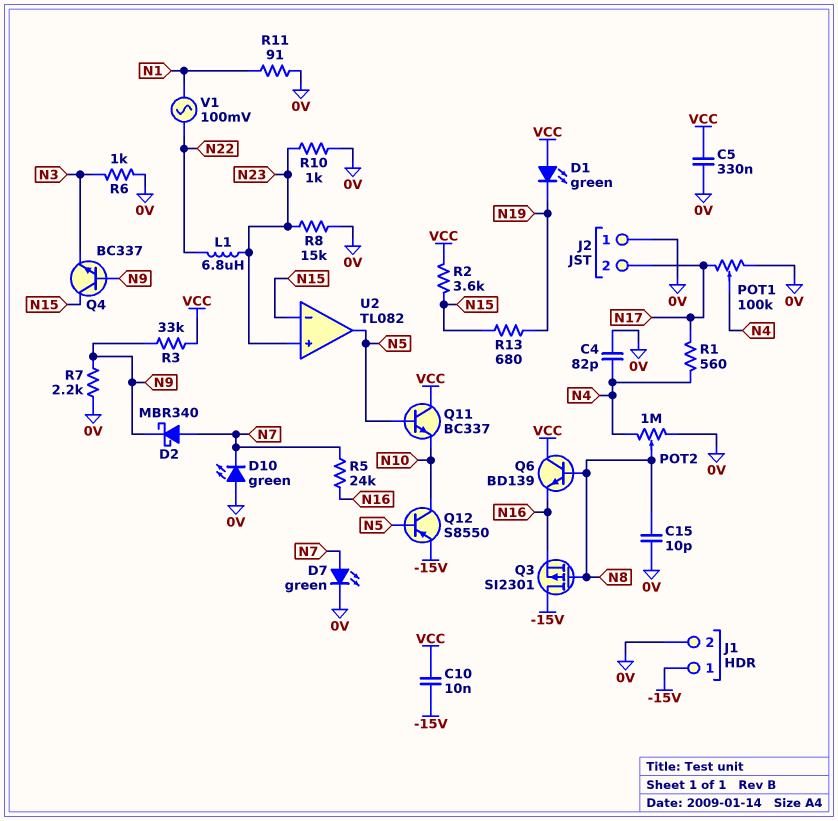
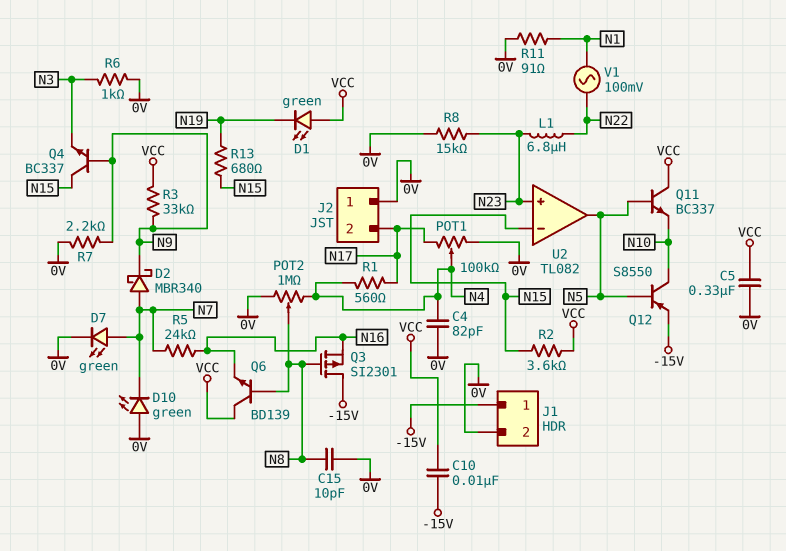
R10: 1k (0V, N23) -> none

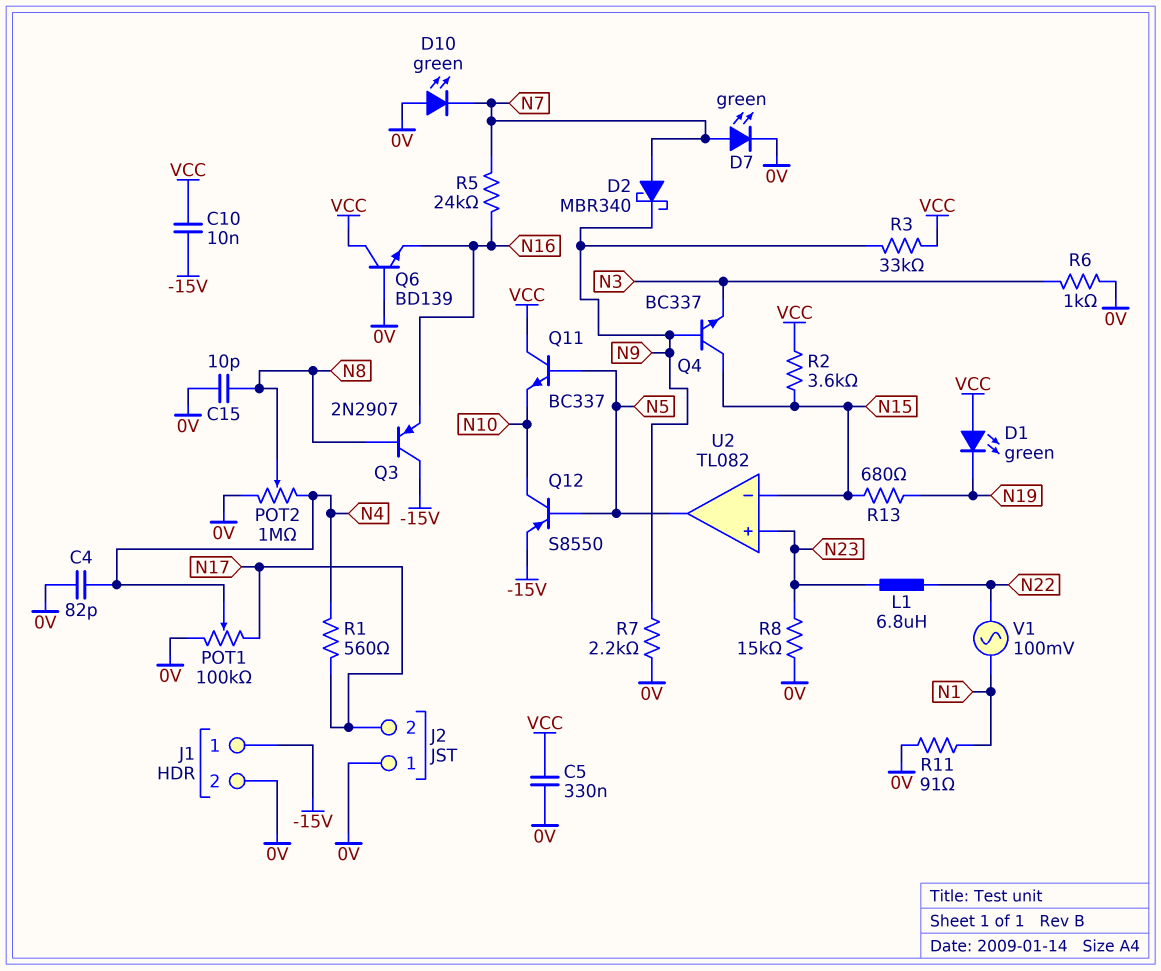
Q3: PMOS SI2301 (G N8, D -15V, S N16) -> PNP 2N2907 (B N8, C -15V, E N16)
Q6: NPN BD139 (B N8, C VCC, E N16) -> NPN BD139 (B 0V, C VCC, E N16)

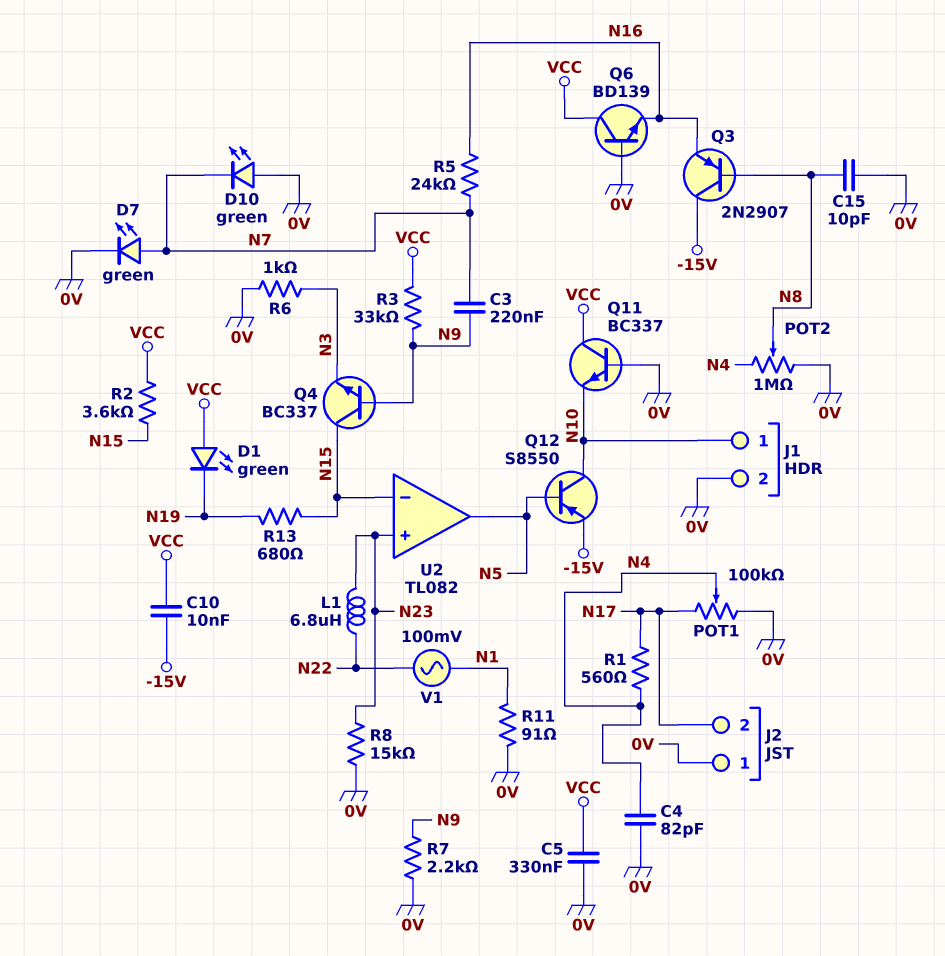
C3: none -> 220nF (N7, N9)
D2: schottky MBR340 (A N7, K N9) -> none
J1 pin 1: -15V -> N10
Q11: NPN BC337 (B N5, C VCC, E N10) -> NPN BC337 (B 0V, C VCC, E N10)

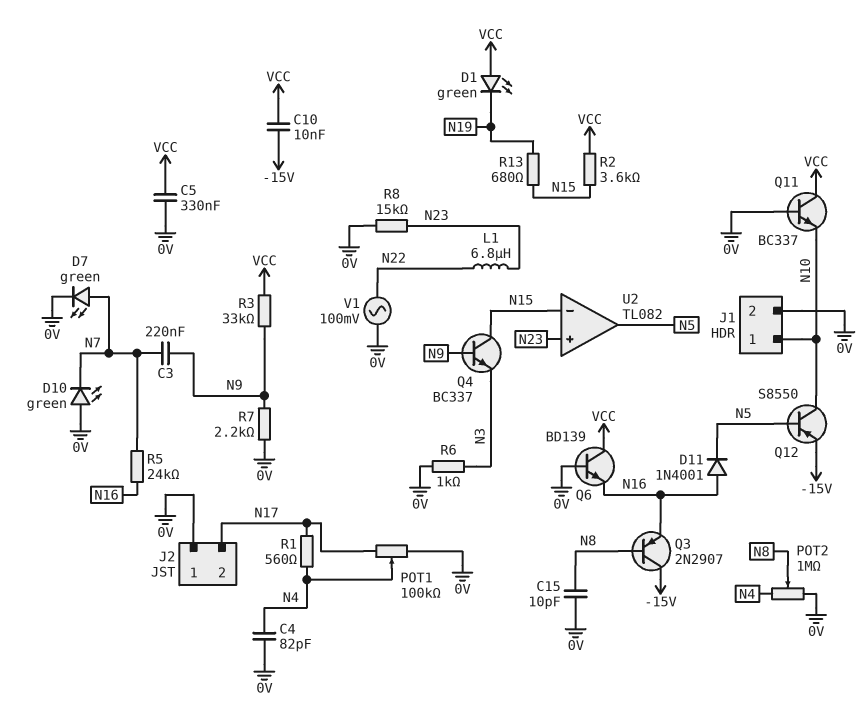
D11: none -> diode 1N4001 (A N16, K N5)
R11: 91 (0V, N1) -> none
V1: AC 100mV (N1, N22) -> AC 100mV (0V, N22)

